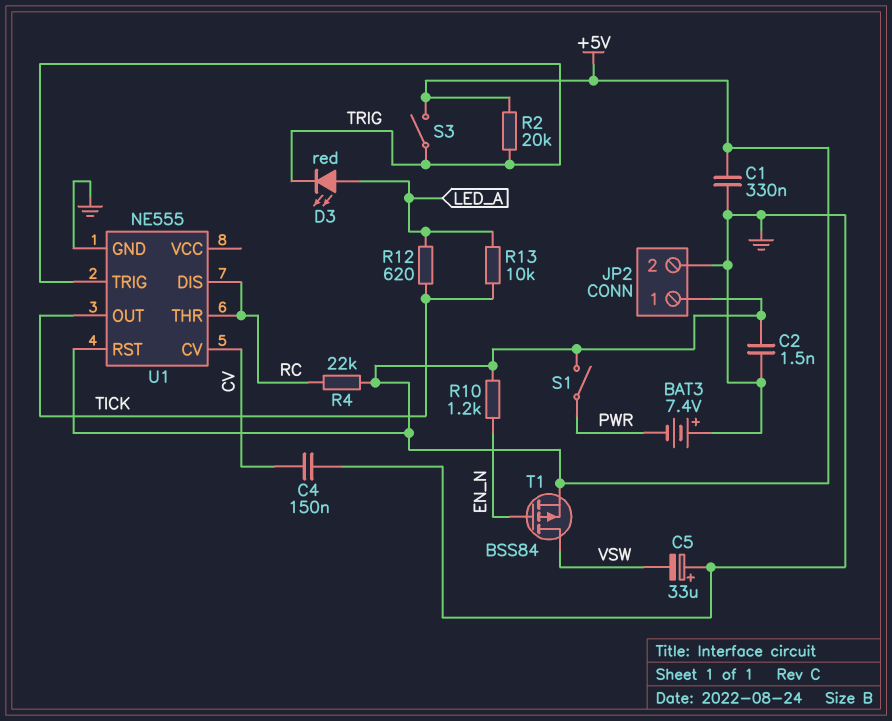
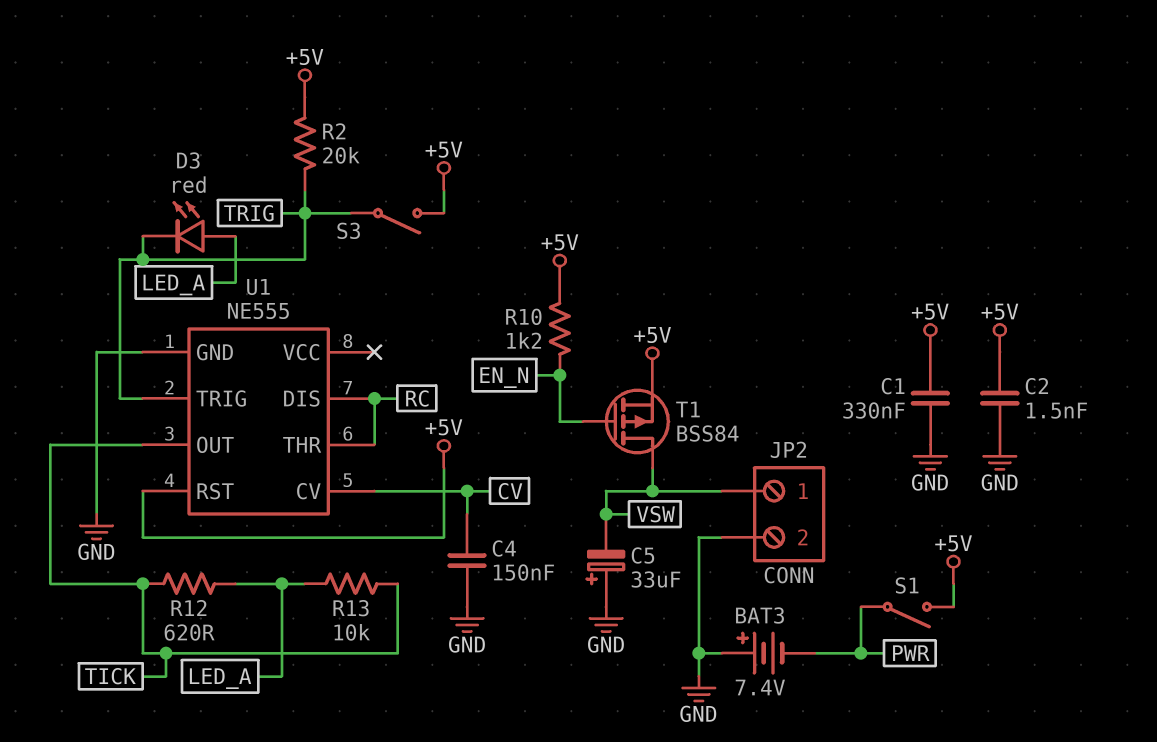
JP2 pin 1: +5V -> VSW
R4: 22k (+5V, RC) -> none

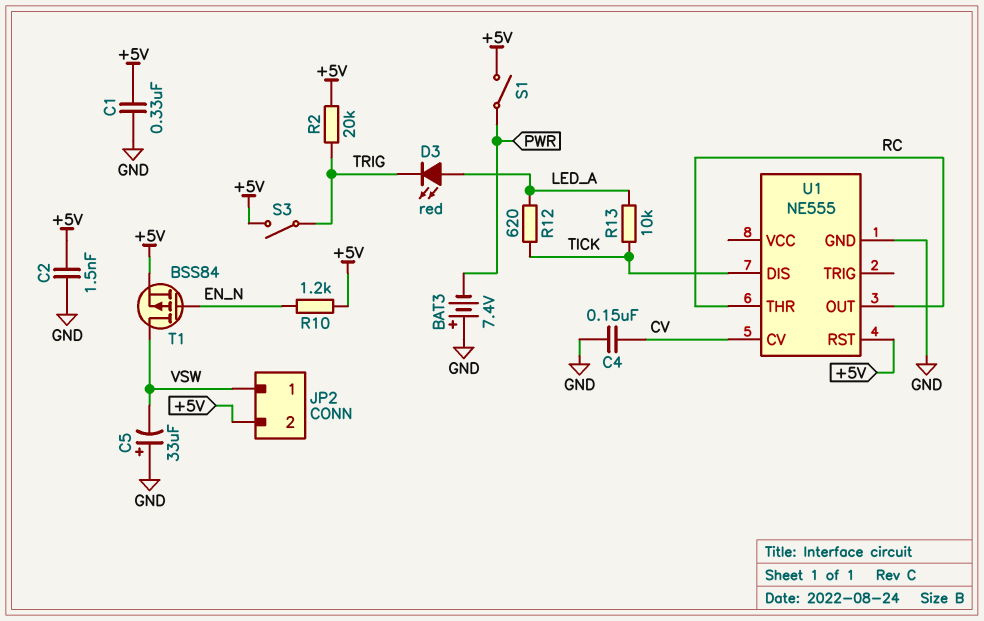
JP2 pin 2: GND -> +5V
U1 pin DIS: RC -> TICK
U1 pin OUT: TICK -> RC
U1 pin TRIG: TRIG -> none

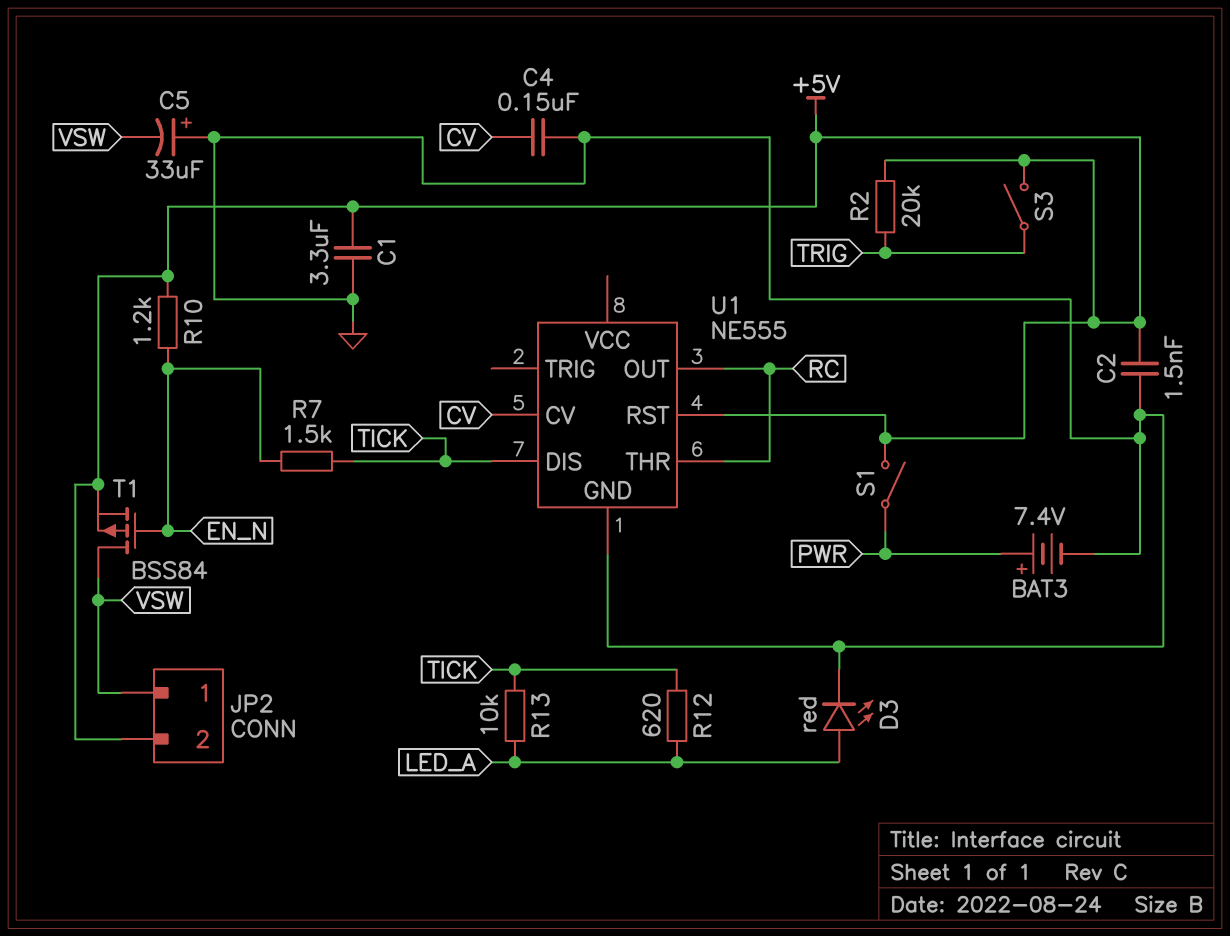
BAT3: 7.4V (plus GND, minus PWR) -> 7.4V (plus PWR, minus GND)
C1: 330nF (+5V, GND) -> 3.3uF (+5V, GND)
D3: LED red (A LED_A, K TRIG) -> LED red (A LED_A, K GND)
R7: none -> 1.5k (EN_N, TICK)

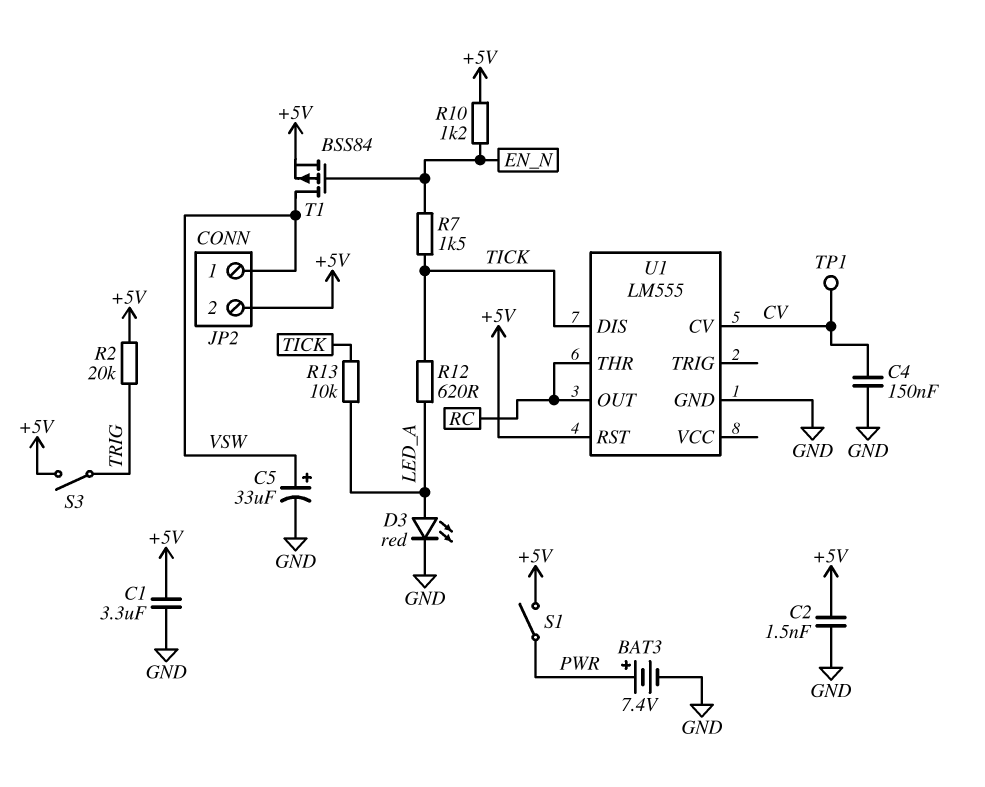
C5: 33uF (plus GND, minus VSW) -> 33uF (plus VSW, minus GND)
TP1: none -> test point (CV)
U1: NE555 -> LM555

